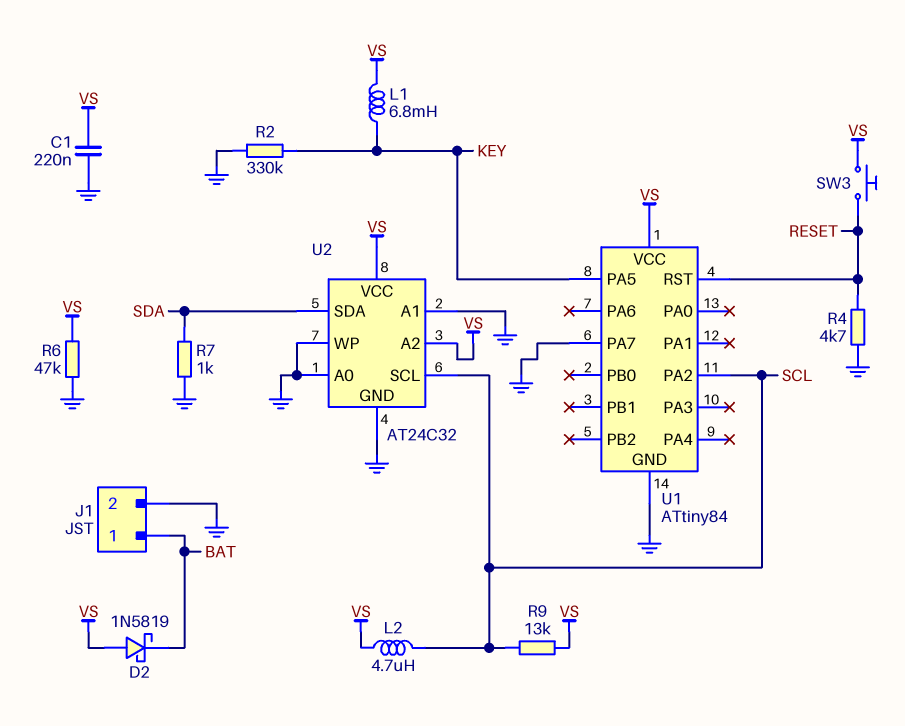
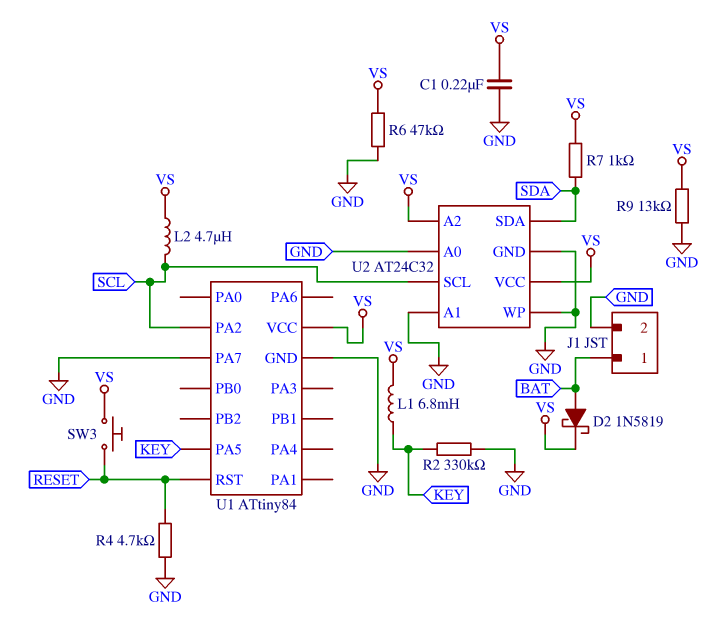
D2: schottky 1N5819 (A VS, K BAT) -> schottky 1N5819 (A BAT, K VS)
R7: 1k (GND, SDA) -> 1k (SDA, VS)
R9: 13k (SCL, VS) -> 13k (GND, VS)

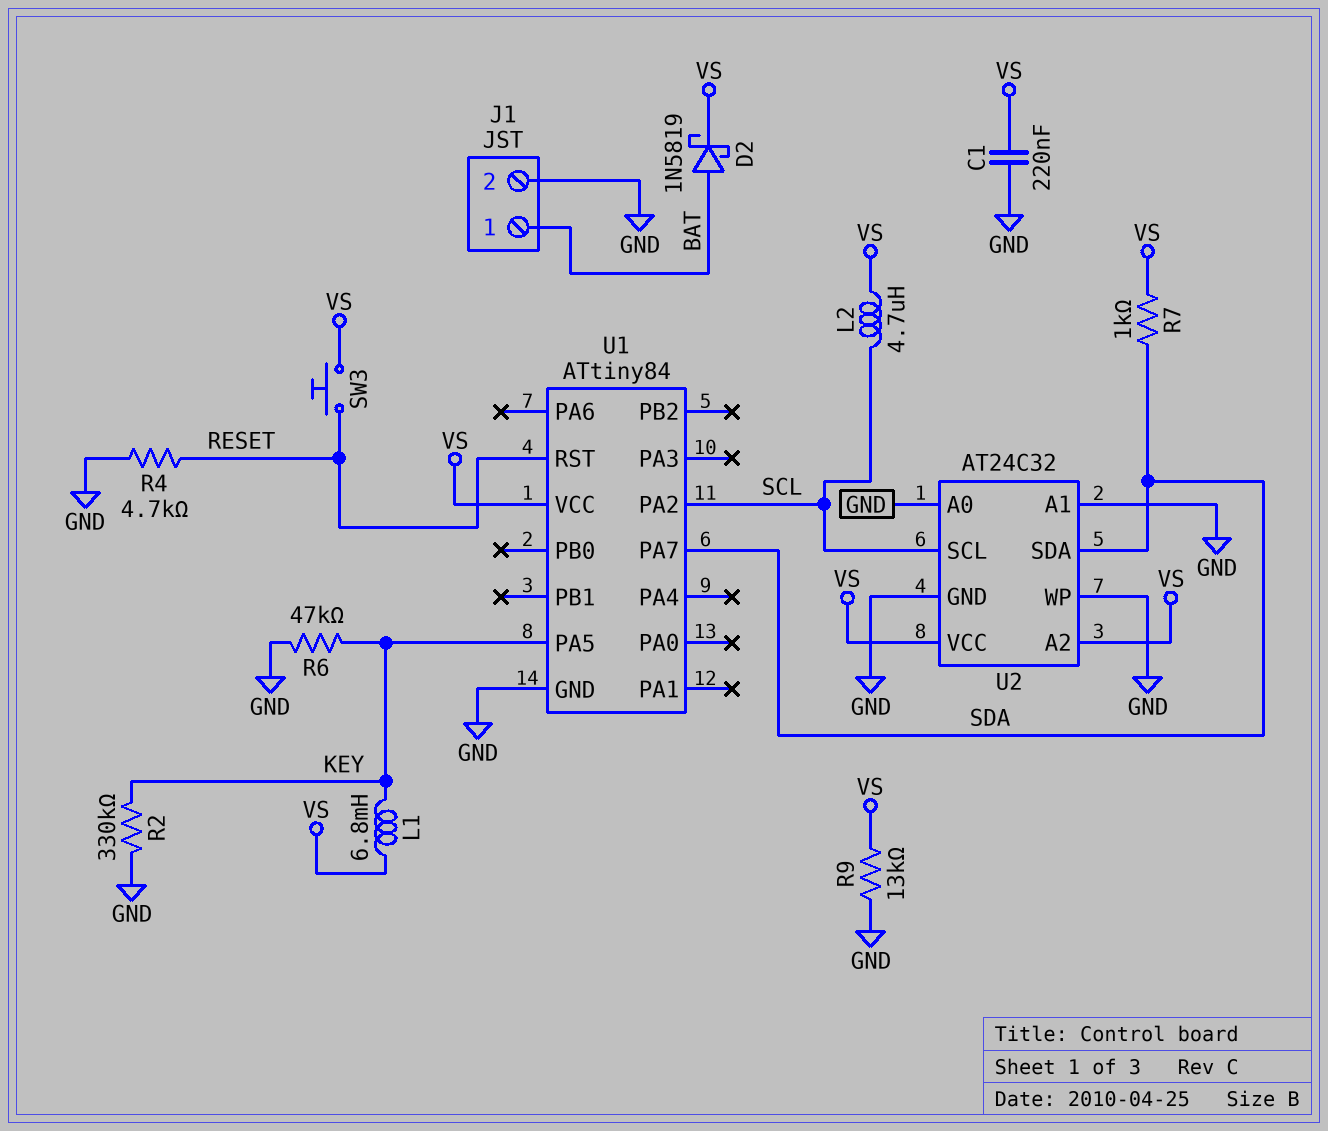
R6: 47k (GND, VS) -> 47k (GND, KEY)
U1 pin PA7: GND -> SDA

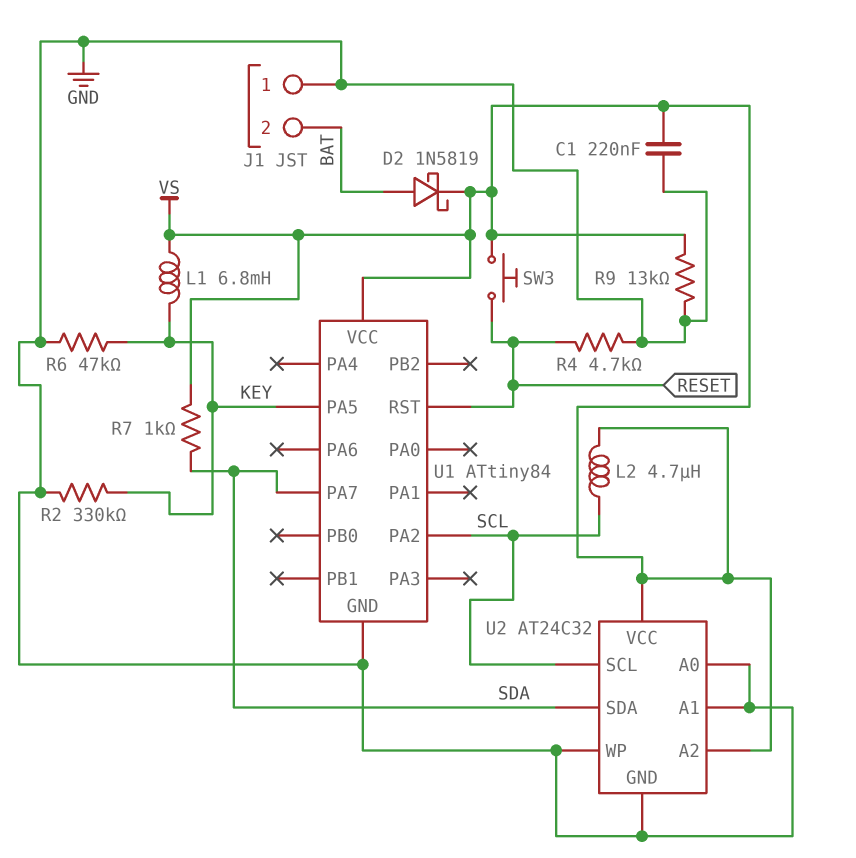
J1 pin 1: BAT -> GND
J1 pin 2: GND -> BAT

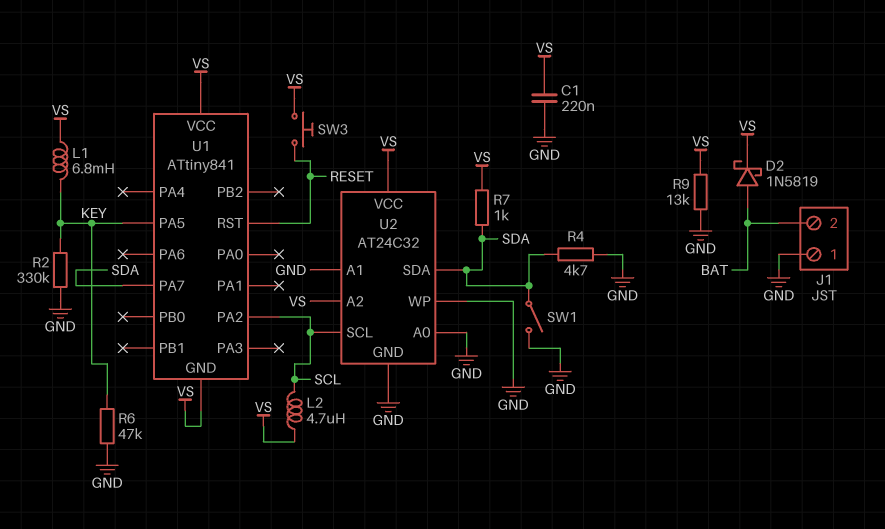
R4: 4.7k (GND, RESET) -> 4.7k (GND, SDA)
SW1: none -> switch (GND, SDA)
U1: ATtiny84 -> ATtiny841
U1 pin GND: GND -> VS

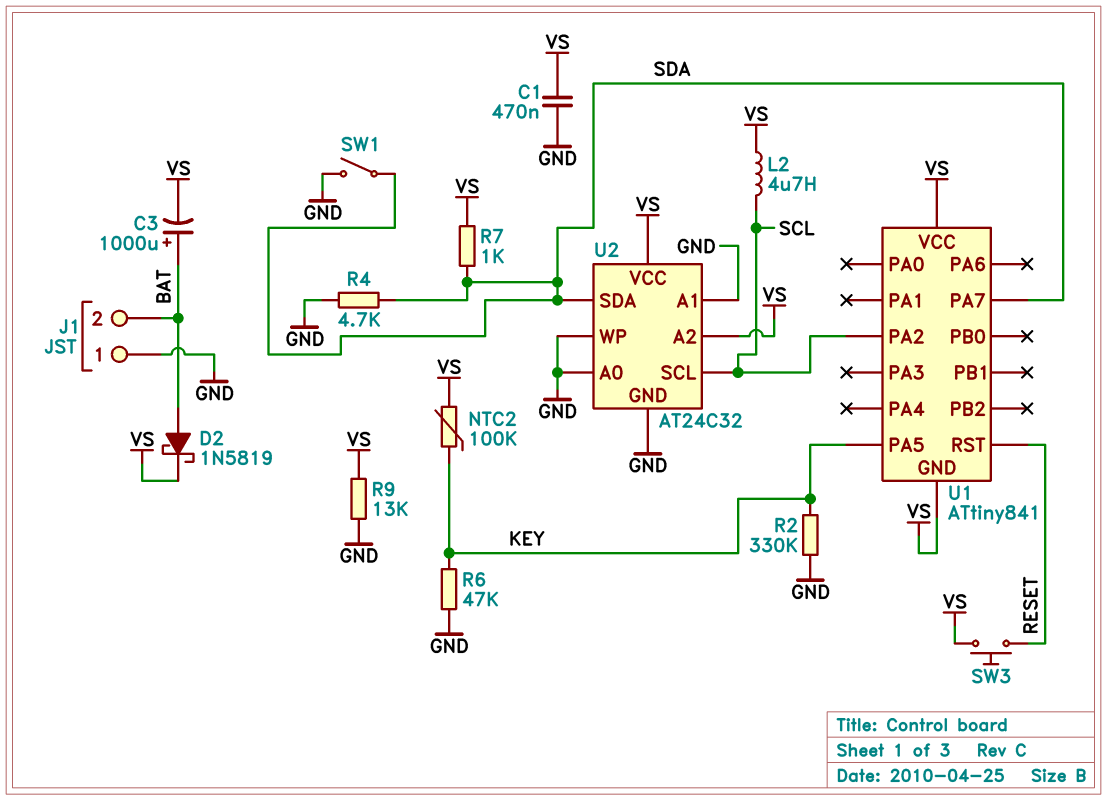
C1: 220nF (GND, VS) -> 470nF (GND, VS)
C3: none -> 1000uF (plus BAT, minus VS)
L1: 6.8mH (KEY, VS) -> none
NTC2: none -> 100k (KEY, VS)

